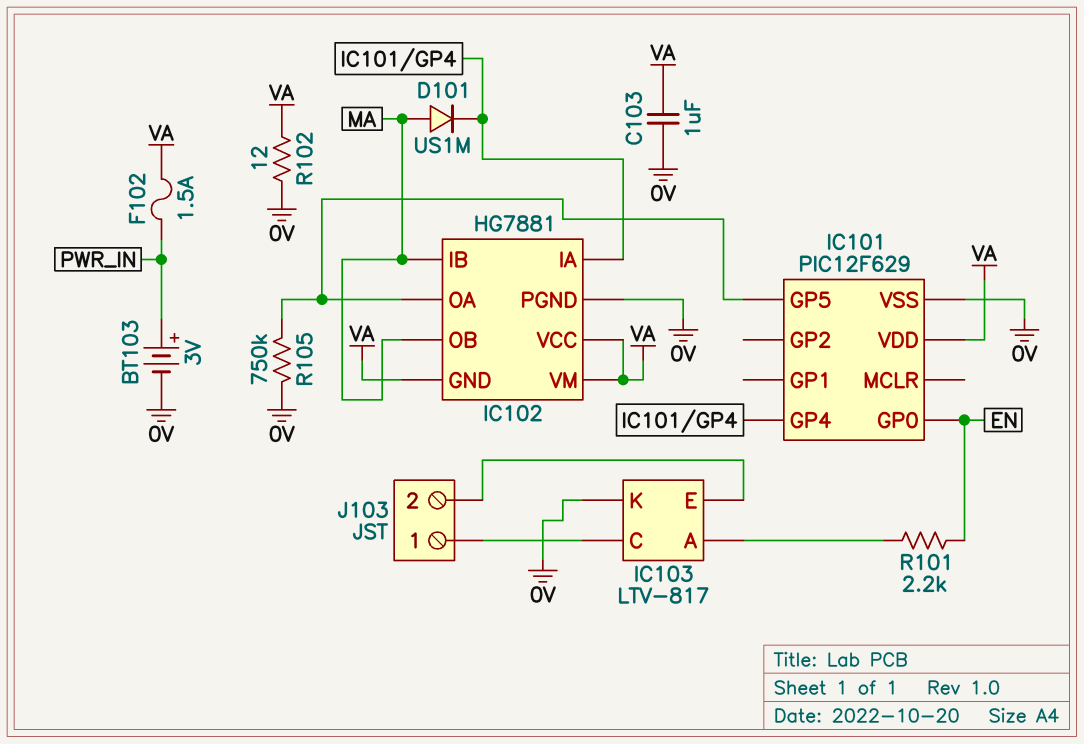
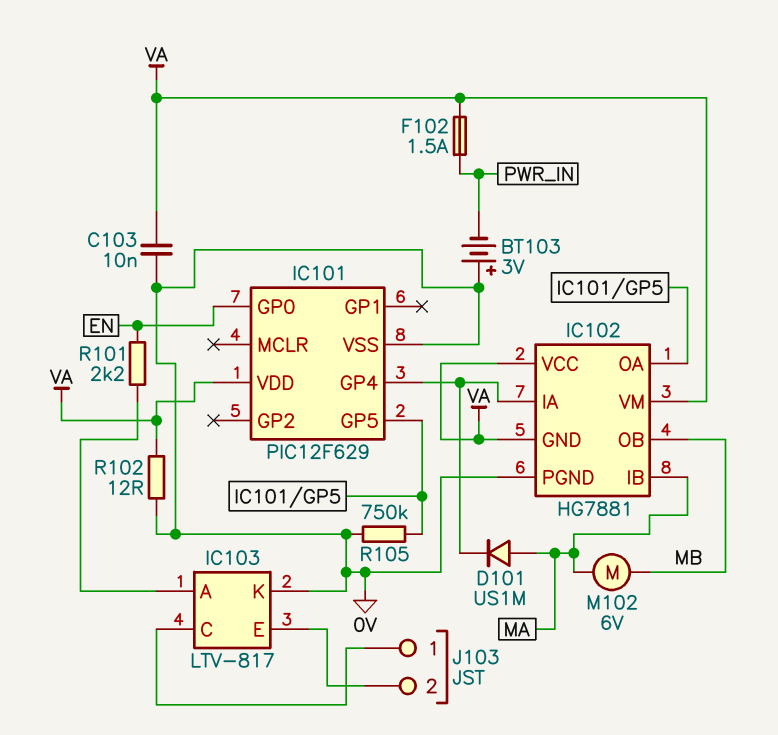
BT103: 3V (plus PWR_IN, minus 0V) -> 3V (plus 0V, minus PWR_IN)
C103: 1uF (0V, VA) -> 10nF (0V, VA)
IC102 pin OB: MA -> MB
M102: none -> motor 6V (MA, MB)

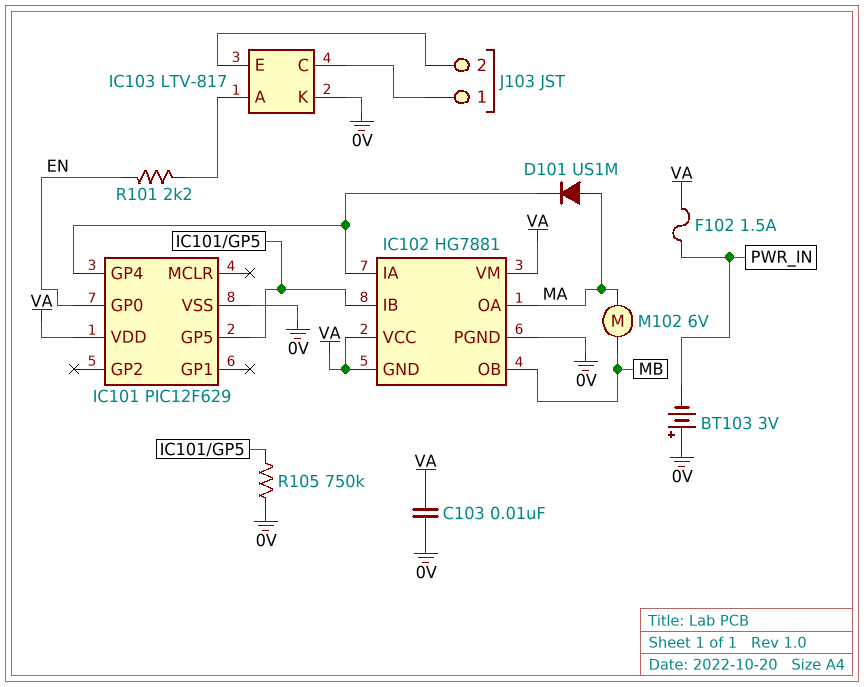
IC102 pin IB: MA -> IC101/GP5
IC102 pin OA: IC101/GP5 -> MA
R102: 12 (0V, VA) -> none

